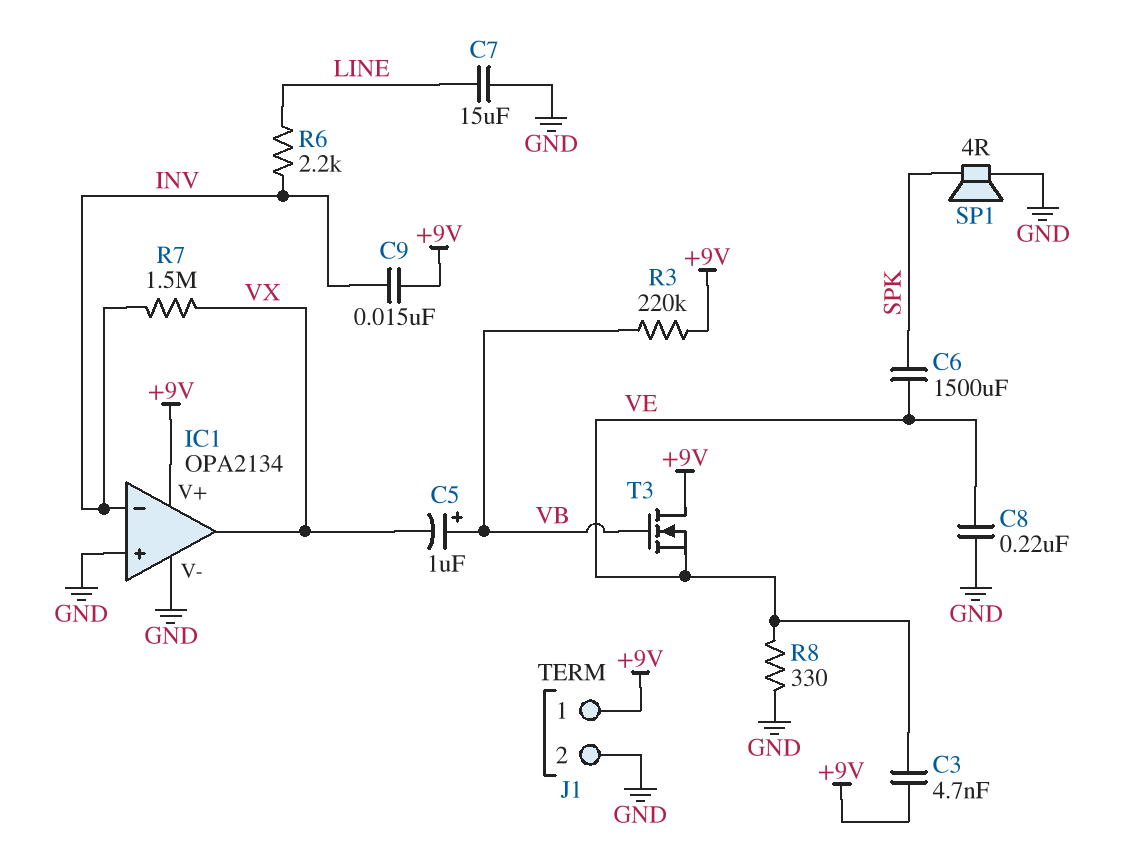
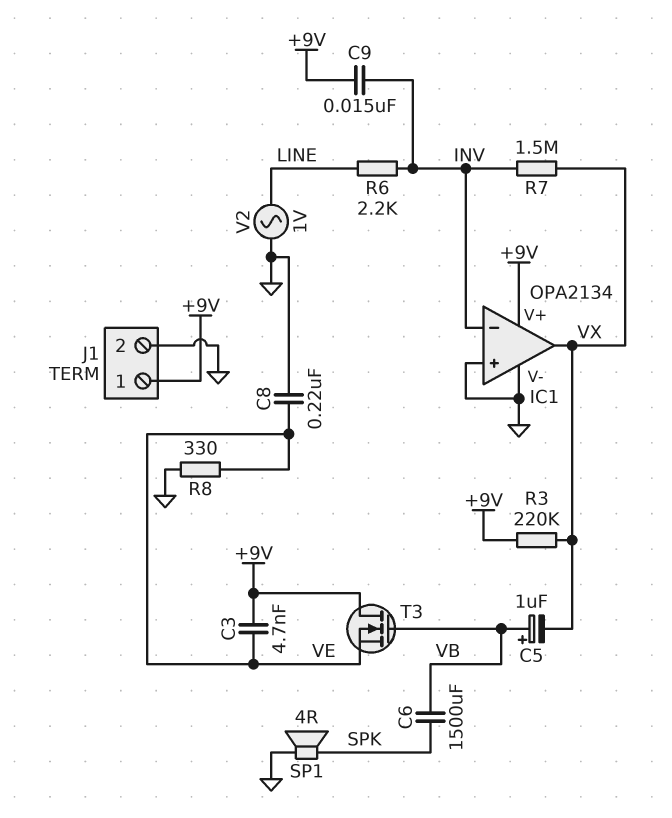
C6: 1500uF (SPK, VE) -> 1500uF (SPK, VB)
C7: 15uF (GND, LINE) -> none
R3: 220k (+9V, VB) -> 220k (+9V, VX)
V2: none -> AC 1V (GND, LINE)

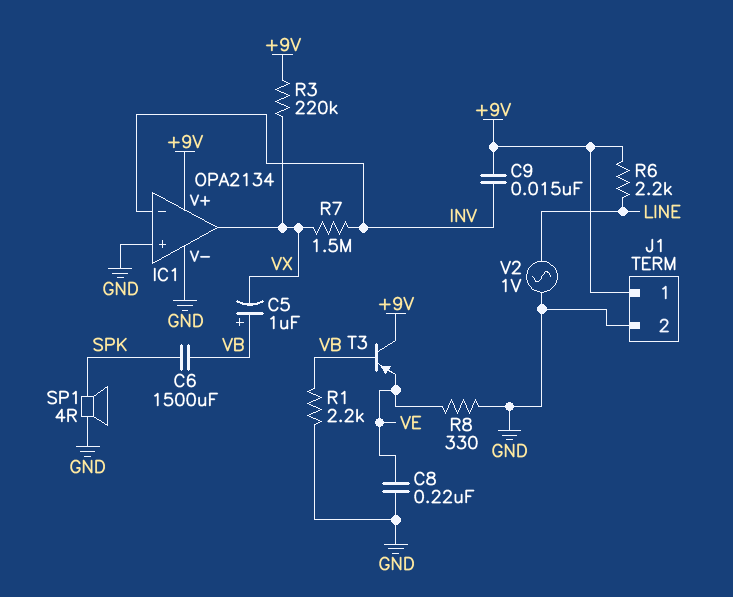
C3: 4.7nF (+9V, VE) -> none
R1: none -> 2.2k (GND, VB)
R6: 2.2k (INV, LINE) -> 2.2k (+9V, LINE)
T3: NMOS (G VB, D +9V, S VE) -> PNP (B VB, C +9V, E VE)

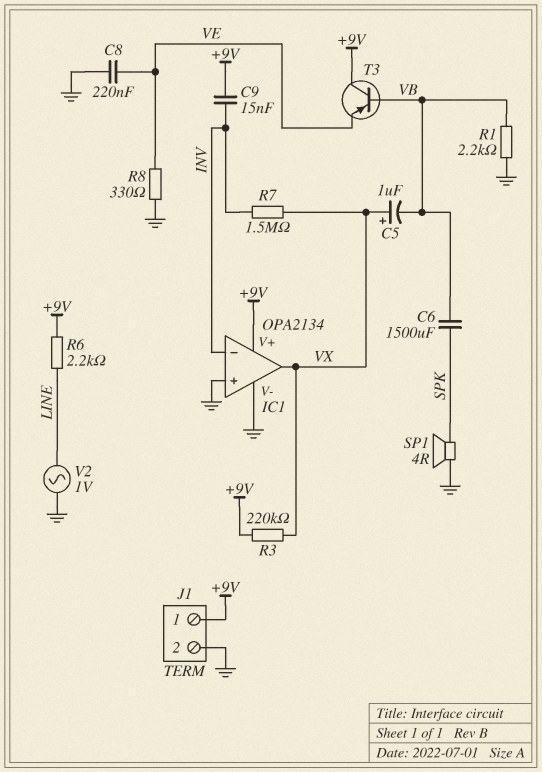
C5: 1uF (plus VB, minus VX) -> 1uF (plus VX, minus VB)

